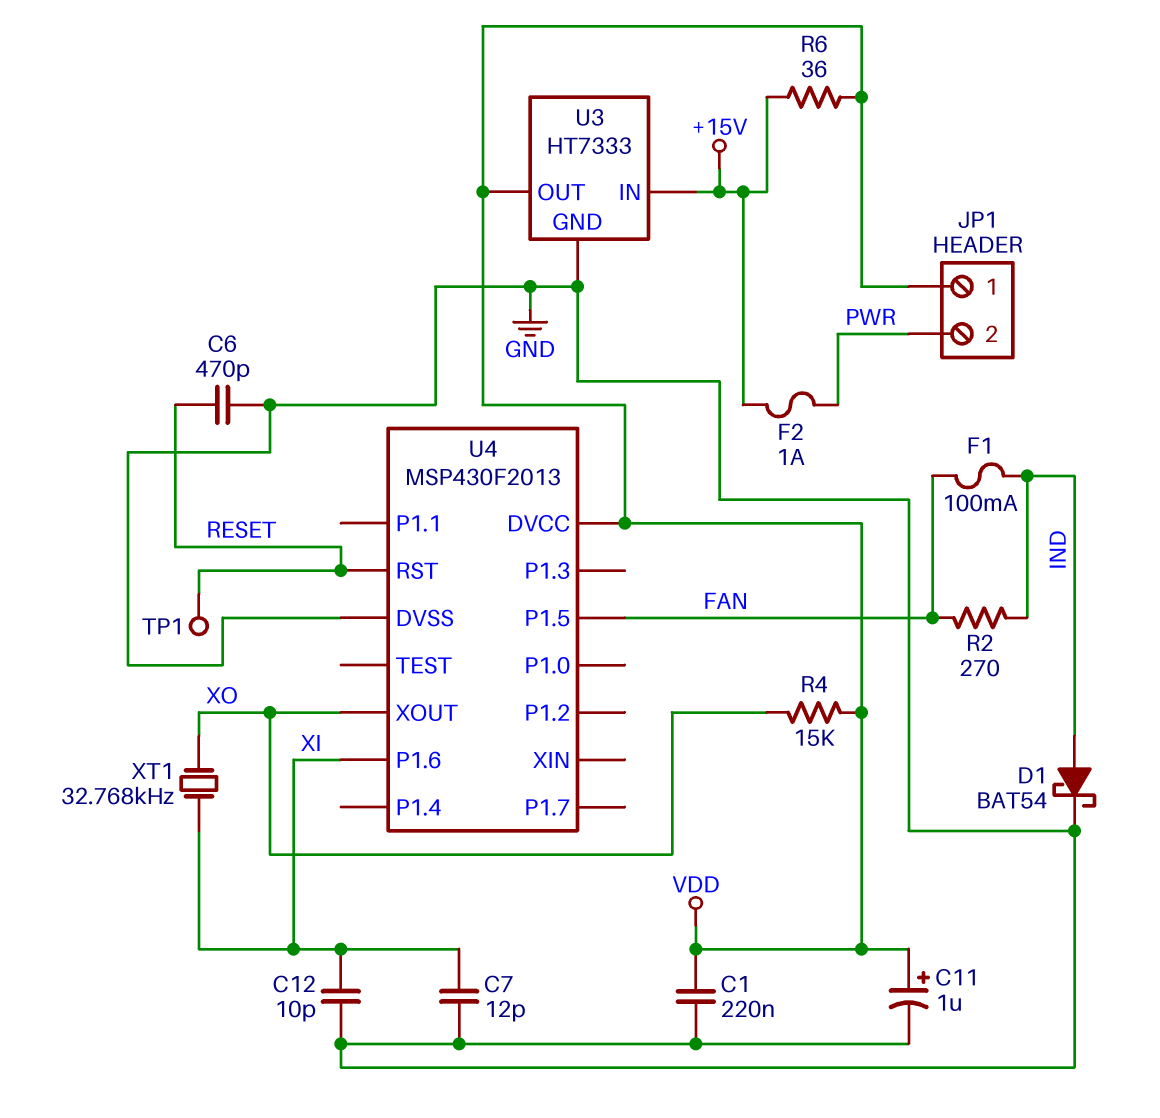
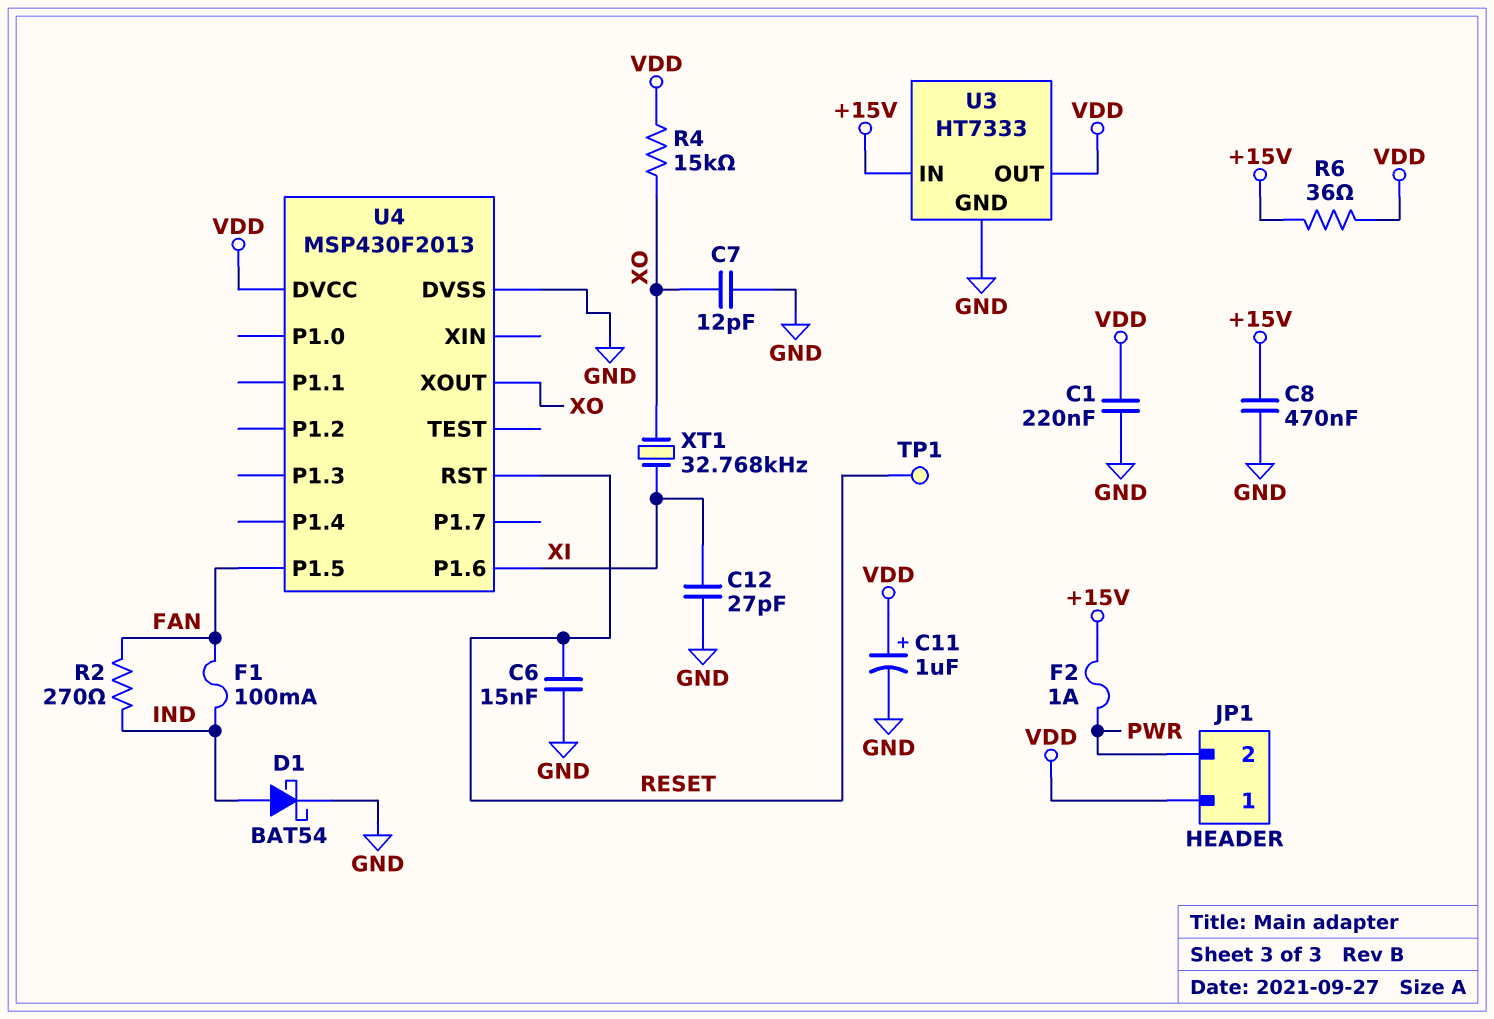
C6: 470pF (GND, RESET) -> 15nF (GND, RESET)
C7: 12pF (GND, XI) -> 12pF (GND, XO)
C8: none -> 470nF (+15V, GND)
C12: 10pF (GND, XI) -> 27pF (GND, XI)

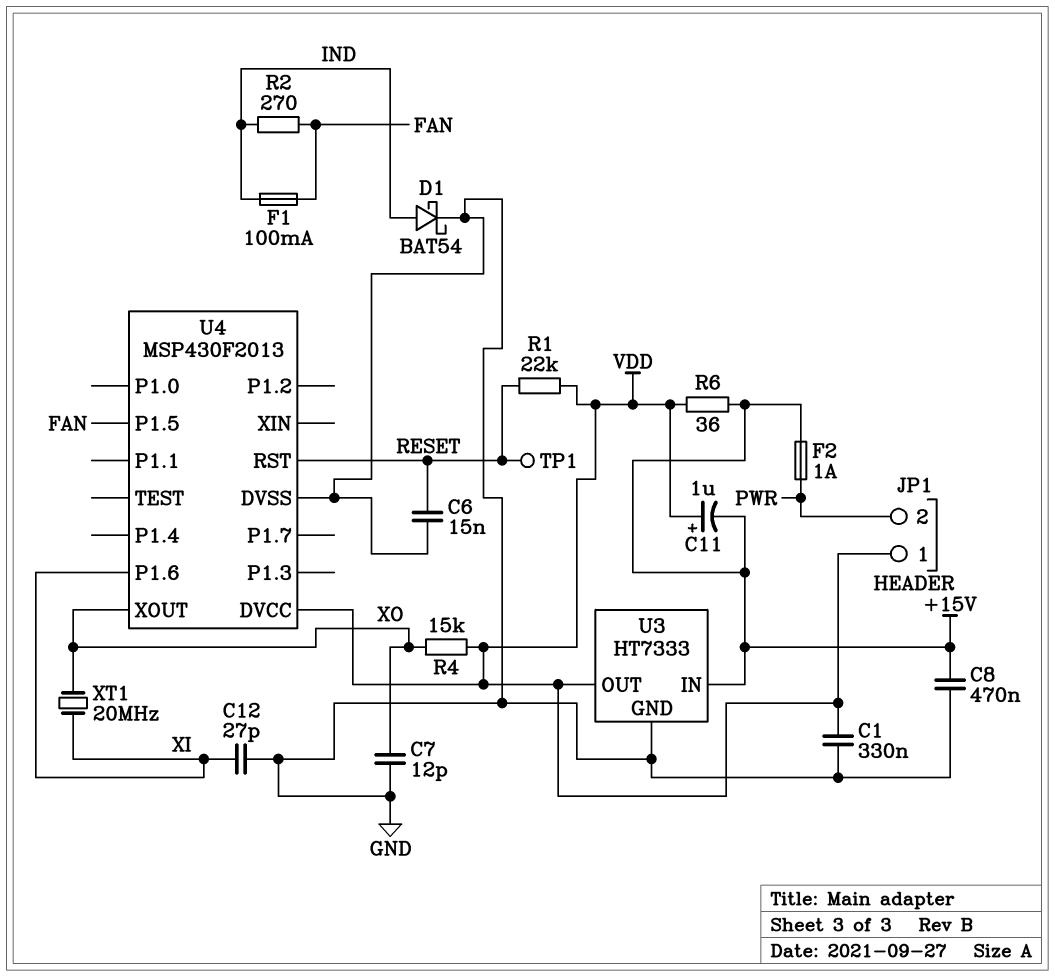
C1: 220nF (GND, VDD) -> 330nF (GND, VDD)
C11: 1uF (plus VDD, minus GND) -> 1uF (plus VDD, minus +15V)
R1: none -> 22k (RESET, VDD)
XT1: 32.768kHz (XI, XO) -> 20MHz (XI, XO)

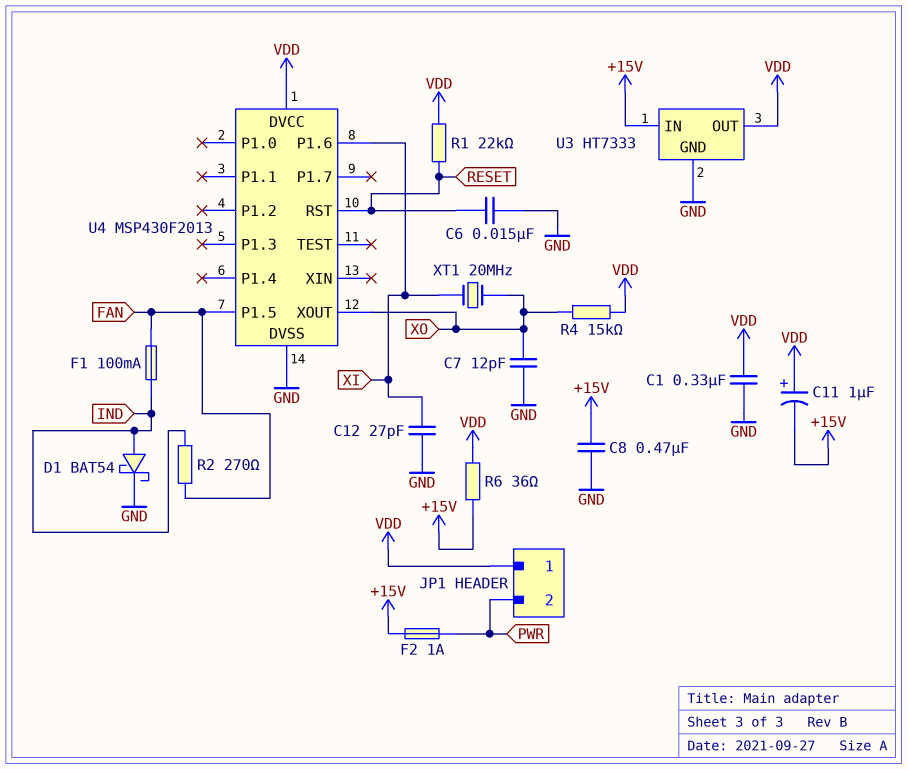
TP1: test point (RESET) -> none

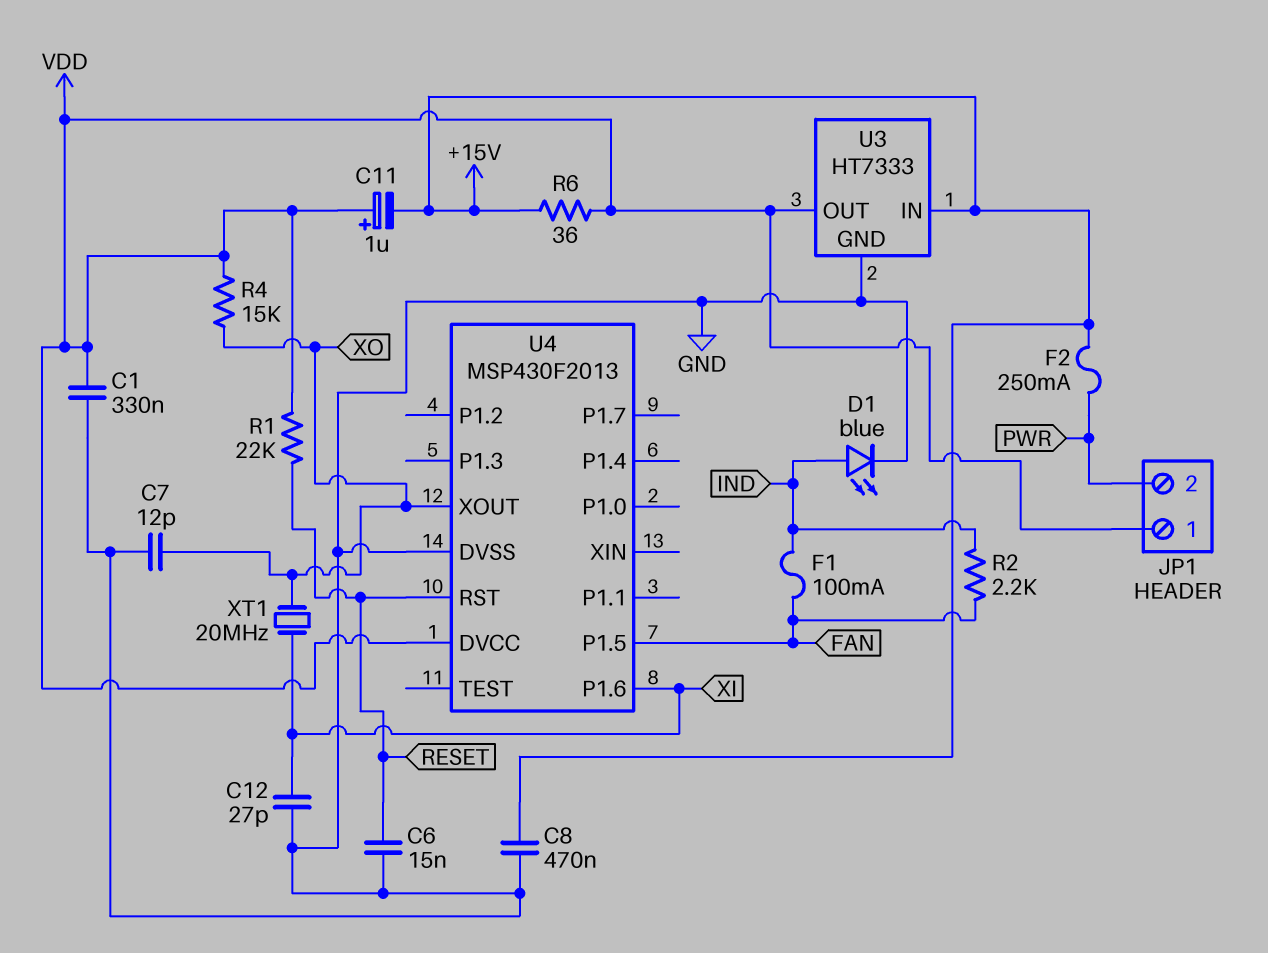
D1: schottky BAT54 (A IND, K GND) -> LED blue (A IND, K GND)
F2: 1A (+15V, PWR) -> 250mA (+15V, PWR)
R2: 270 (FAN, IND) -> 2.2k (FAN, IND)

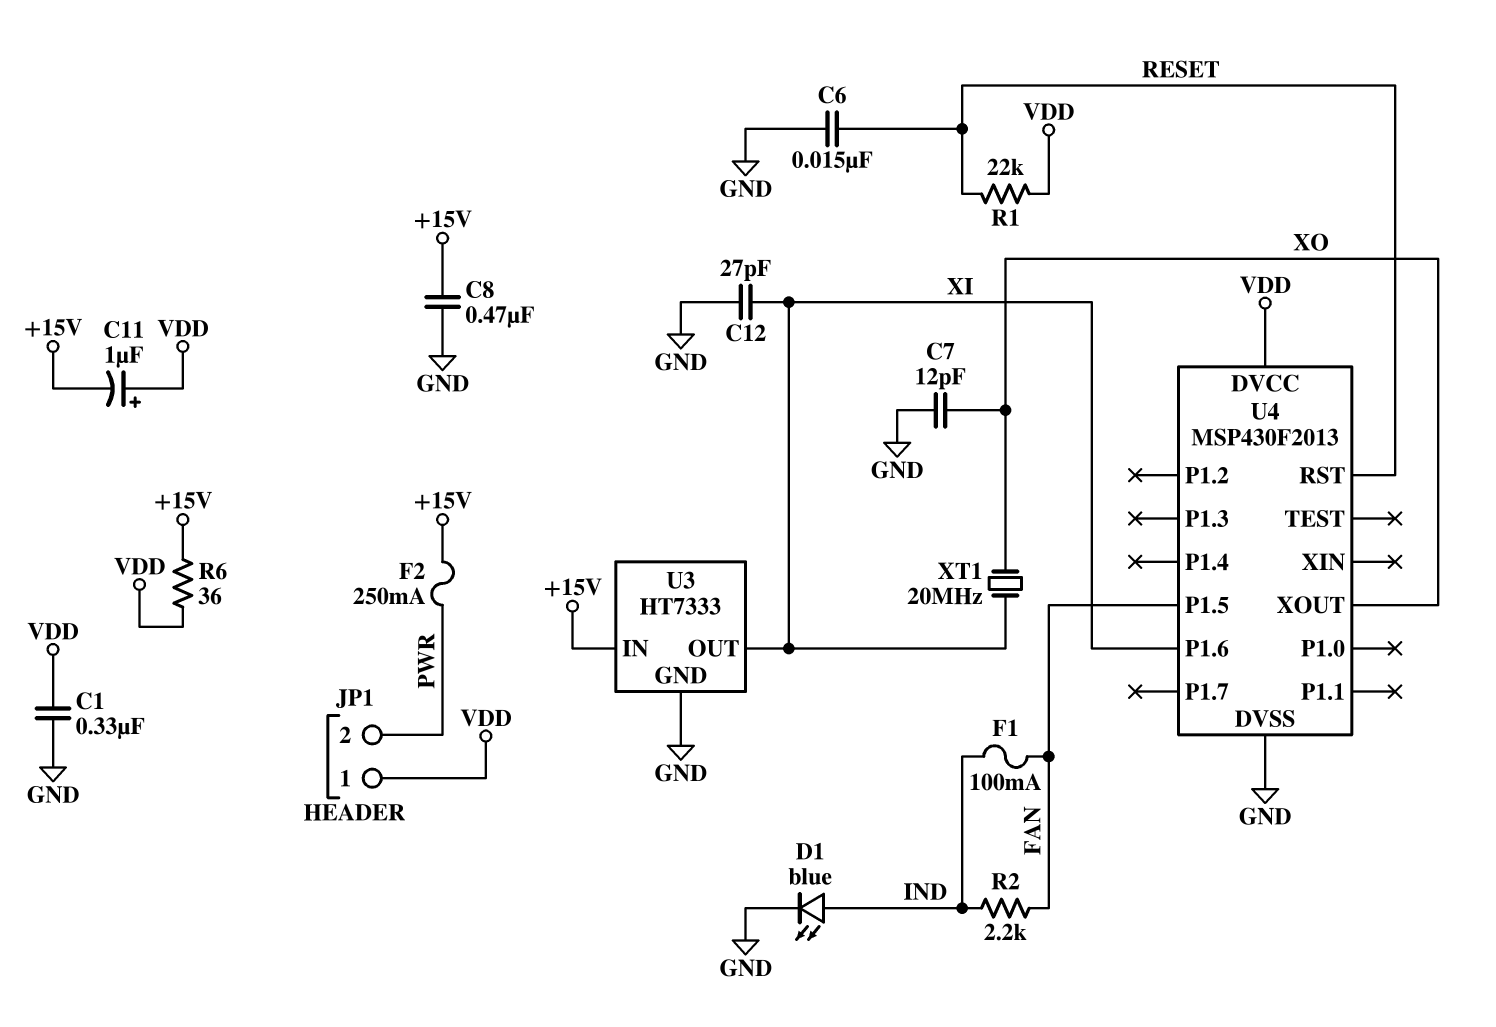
R4: 15k (VDD, XO) -> none
U3 pin OUT: VDD -> XI

